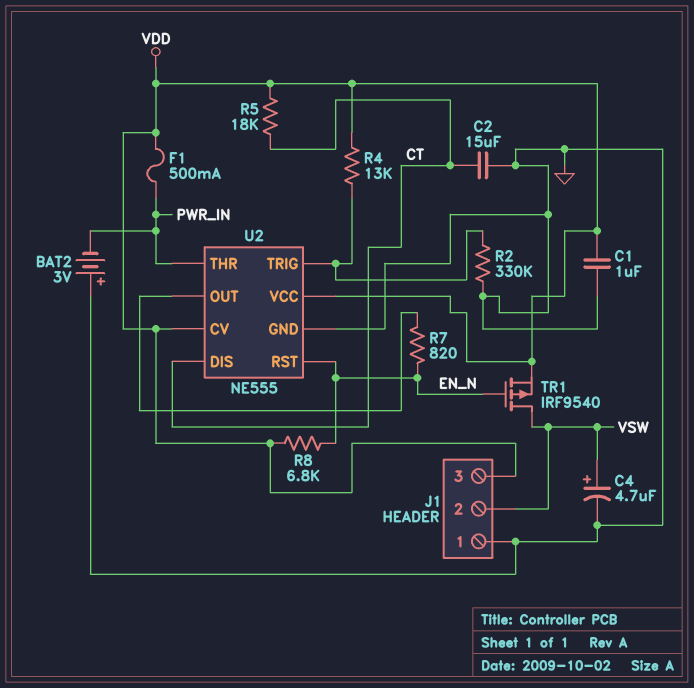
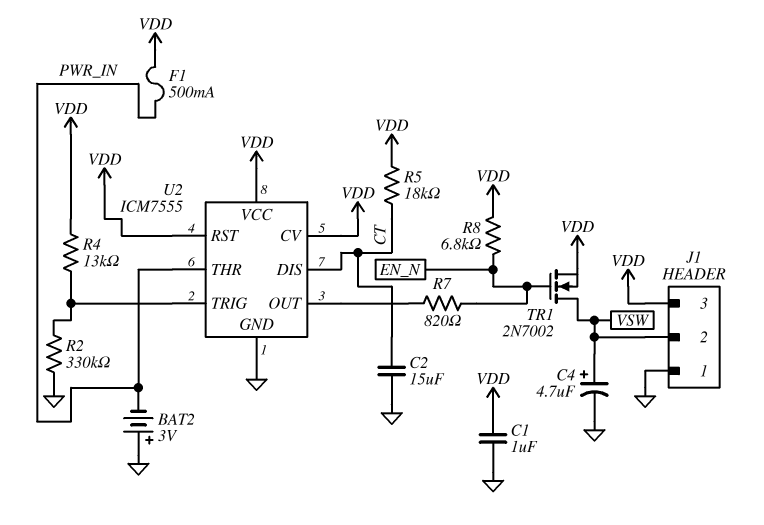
TR1: PMOS IRF9540 (G EN_N, D VSW, S VDD) -> NMOS 2N7002 (G EN_N, D VSW, S VDD)
U2: NE555 -> ICM7555
U2 pin RST: EN_N -> VDD

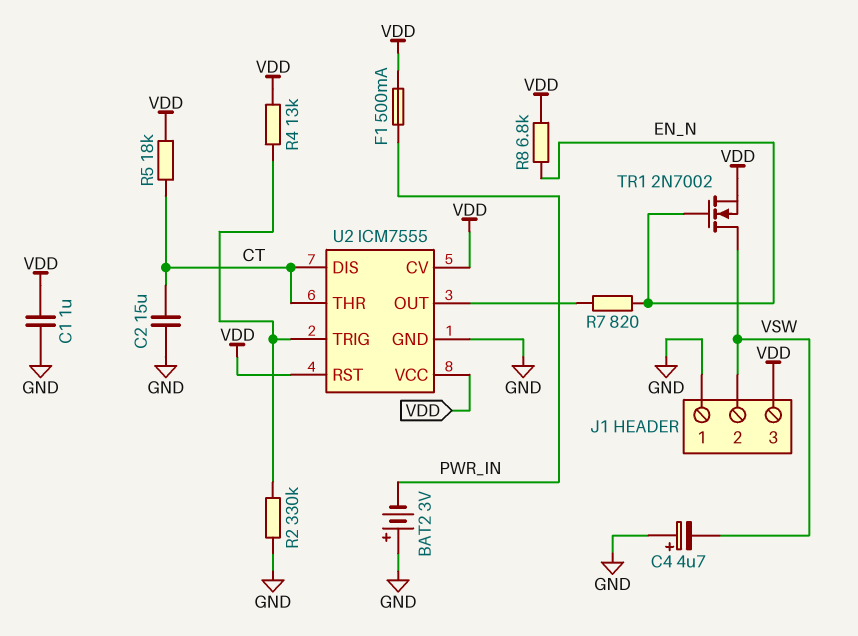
C4: 4.7uF (plus VSW, minus GND) -> 4.7uF (plus GND, minus VSW)
U2 pin THR: PWR_IN -> CT

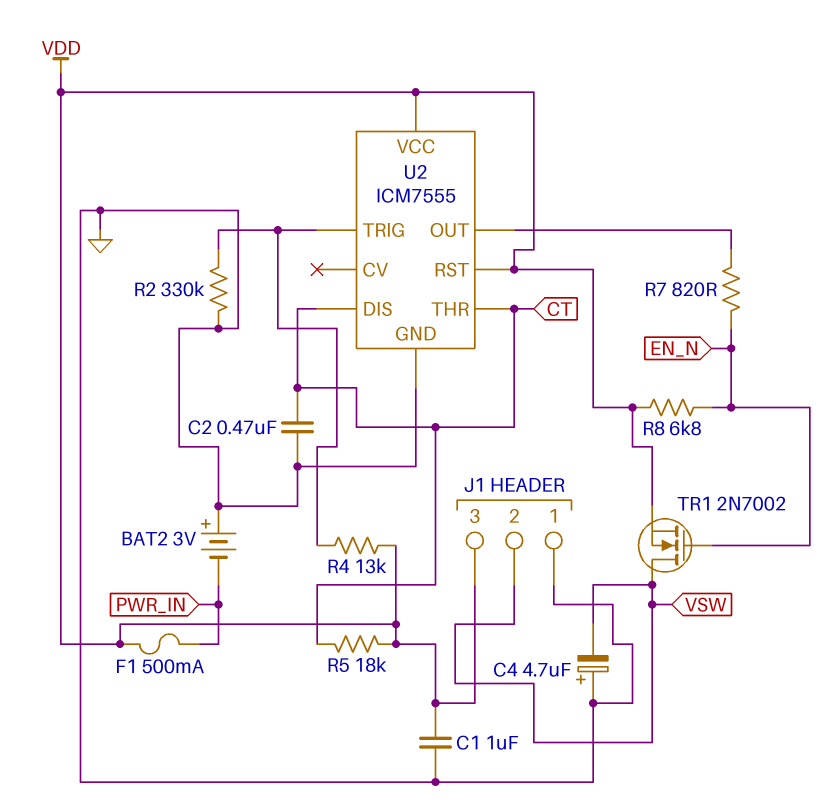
C2: 15uF (CT, GND) -> 470nF (CT, GND)
U2 pin CV: VDD -> none

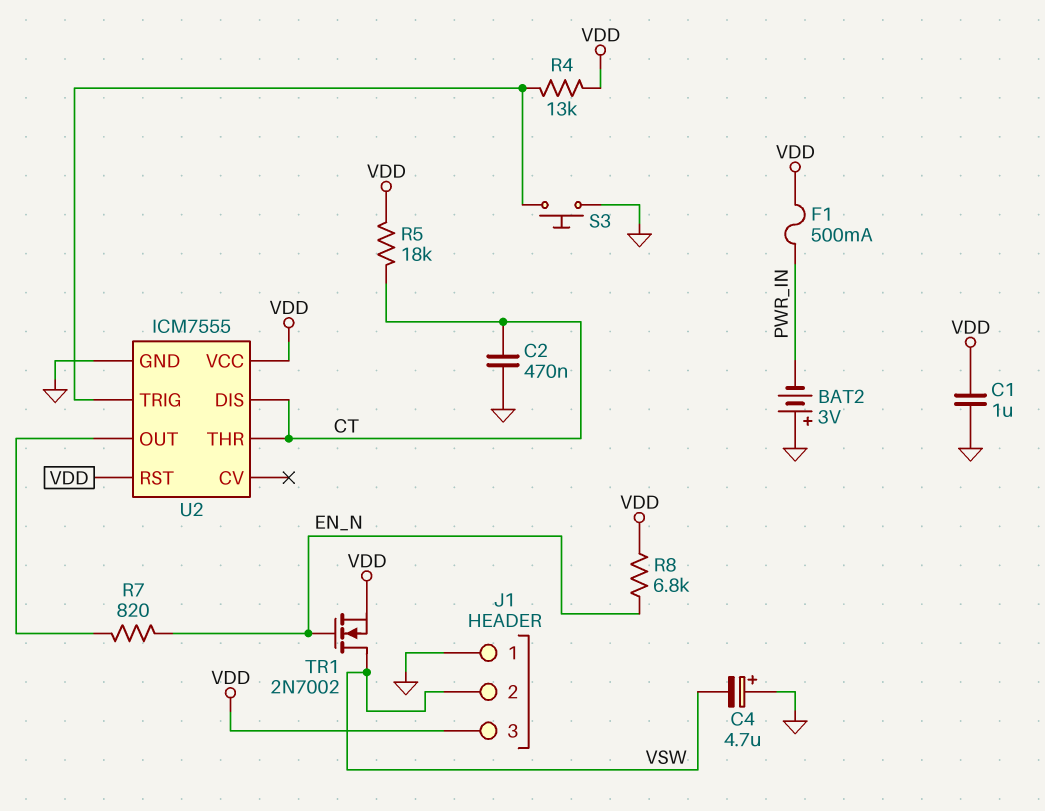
R2: 330k (GND, U2/TRIG) -> none
S3: none -> button (GND, U2/TRIG)

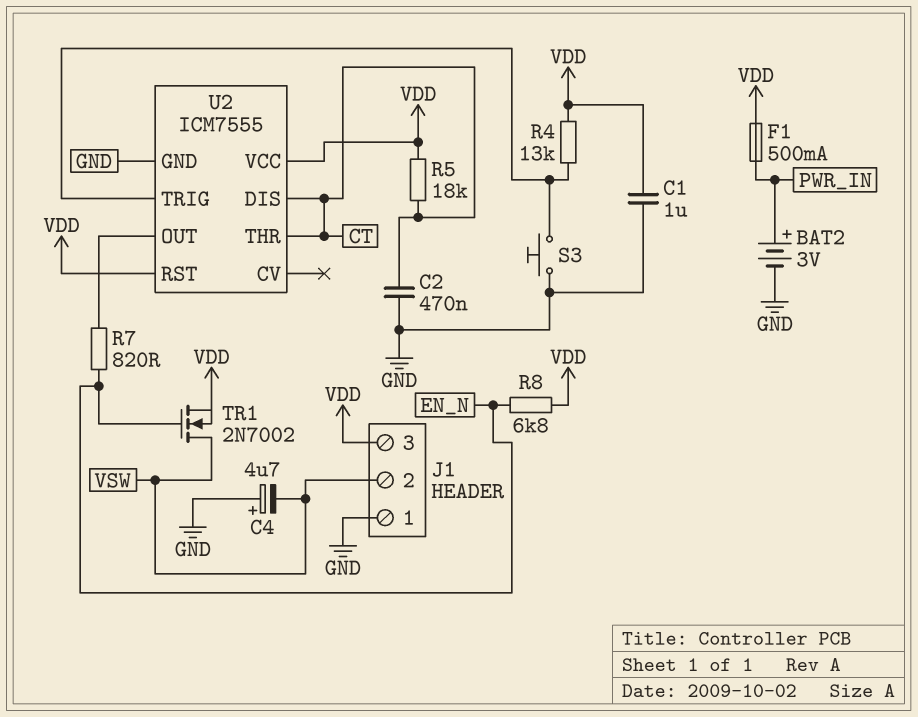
BAT2: 3V (plus GND, minus PWR_IN) -> 3V (plus PWR_IN, minus GND)

